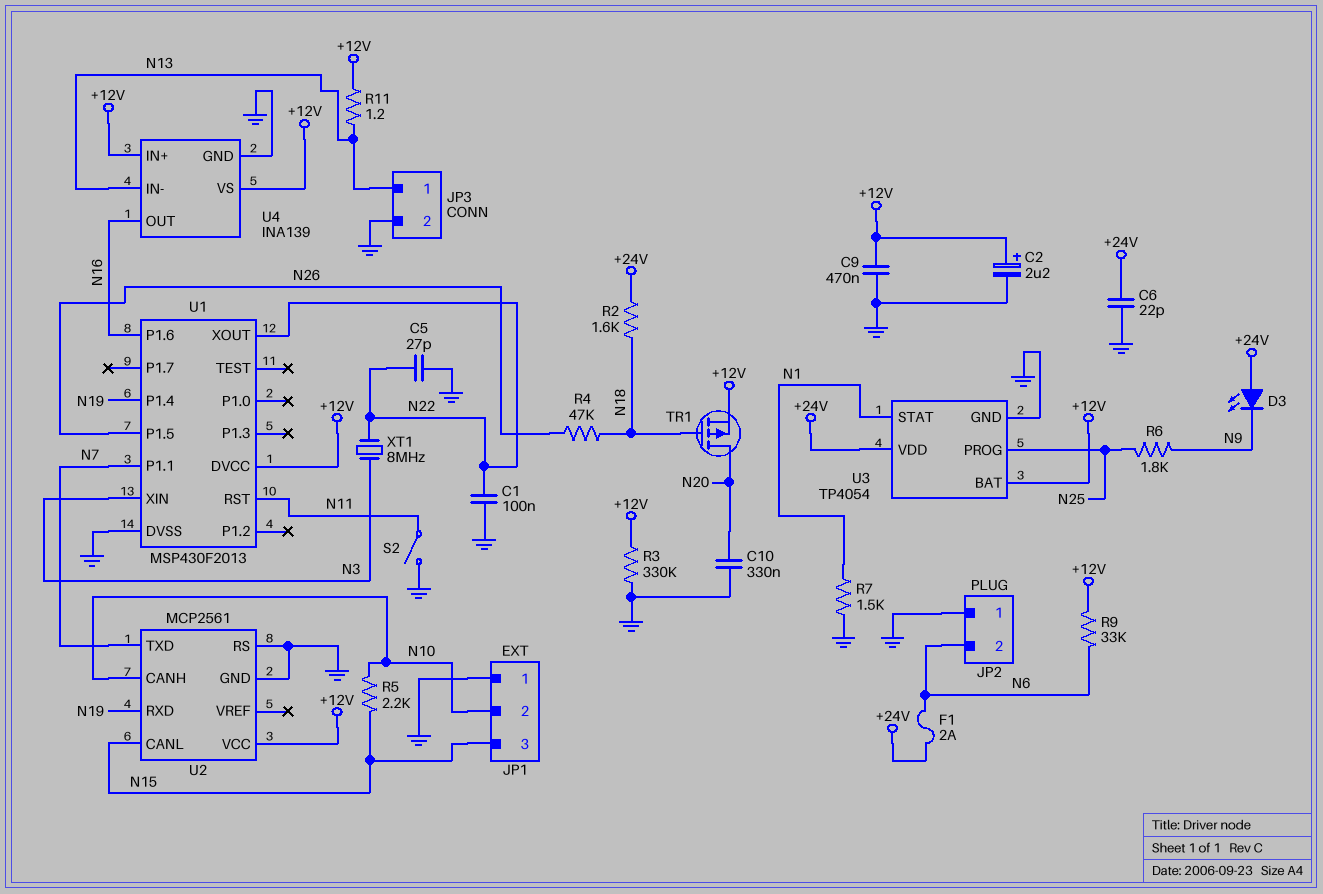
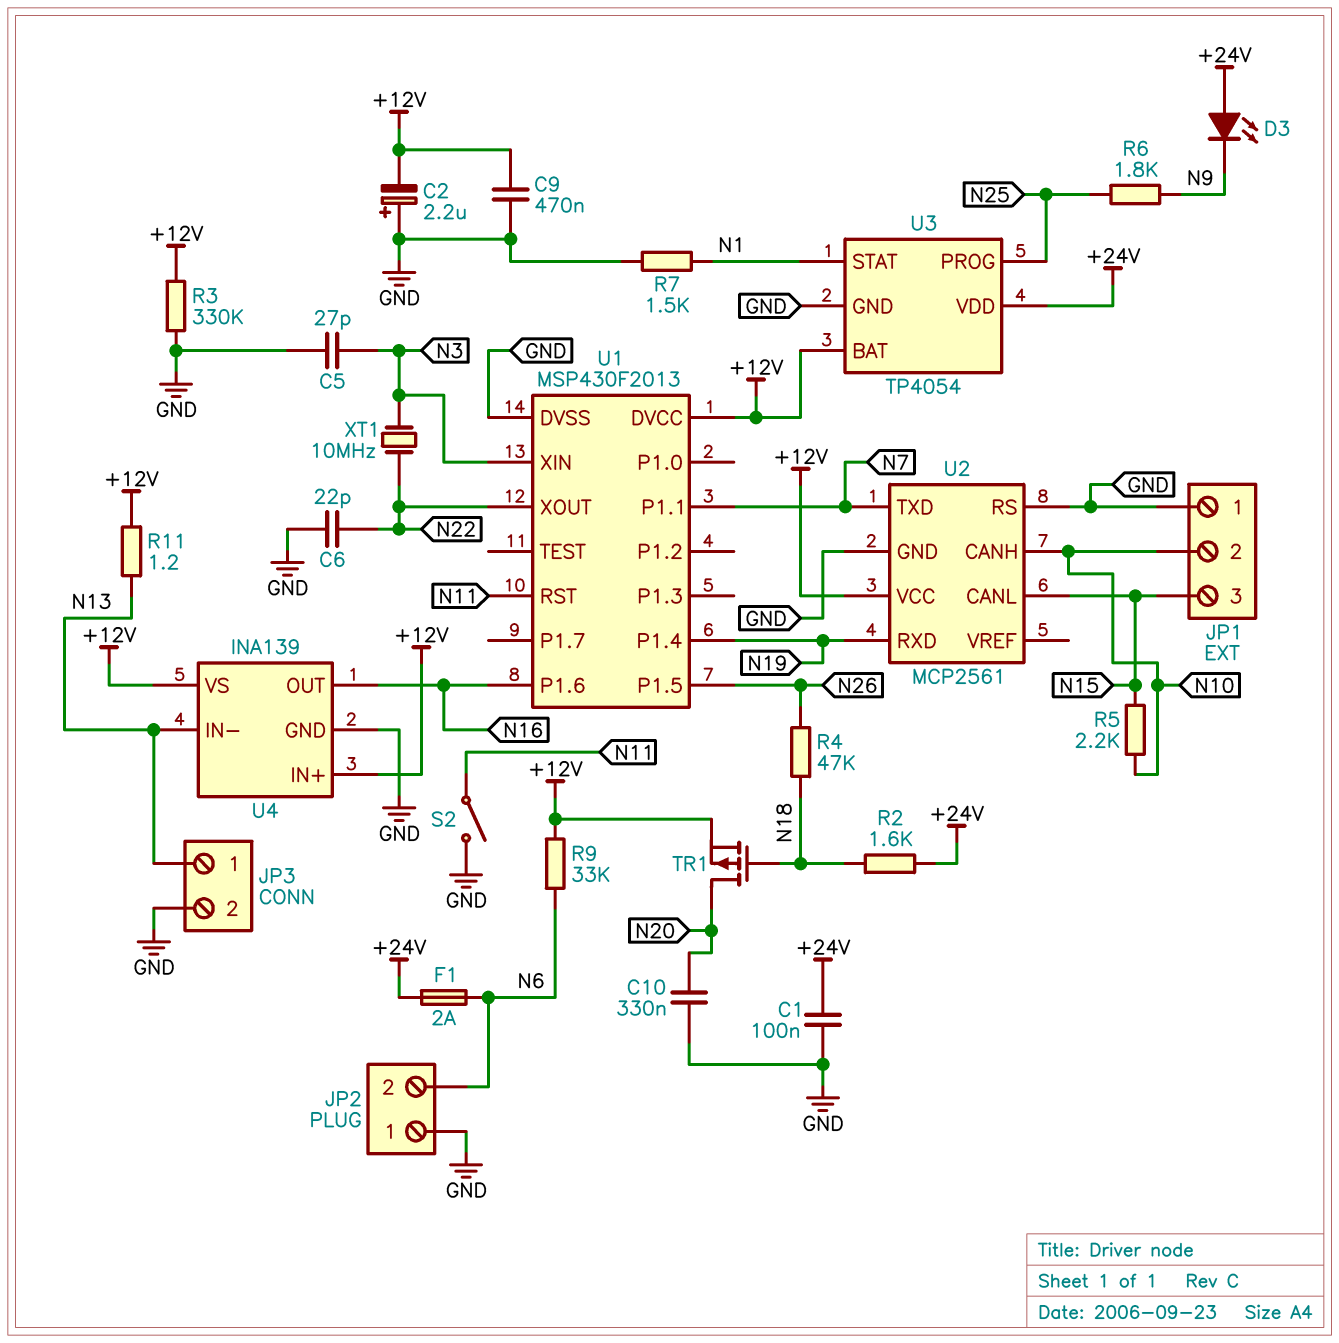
C1: 100nF (GND, N22) -> 100nF (+24V, GND)
C2: 2.2uF (plus +12V, minus GND) -> 2.2uF (plus GND, minus +12V)
C5: 27pF (GND, N22) -> 27pF (GND, N3)
C6: 22pF (+24V, GND) -> 22pF (GND, N22)
XT1: 8MHz (N3, N22) -> 10MHz (N3, N22)

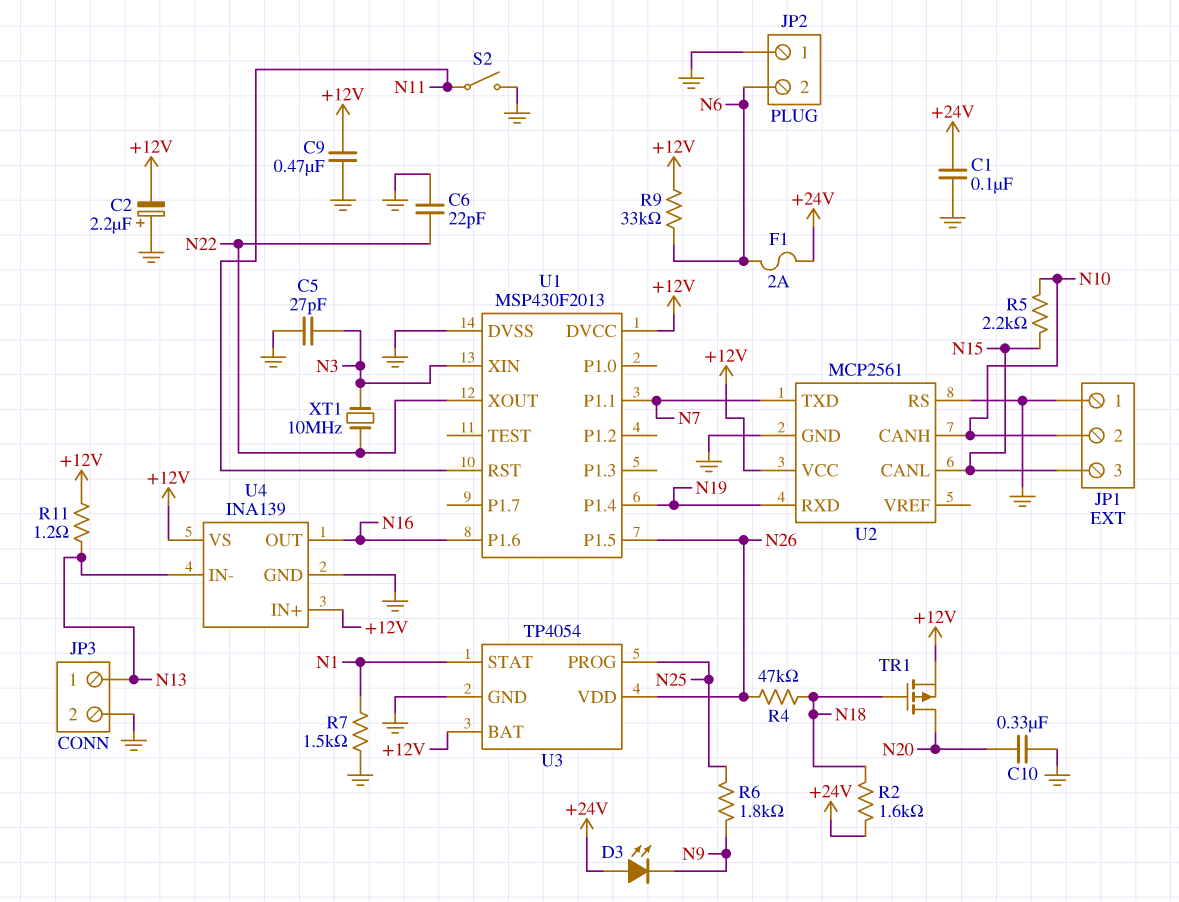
R3: 330k (+12V, GND) -> none
U3 pin VDD: +24V -> N26

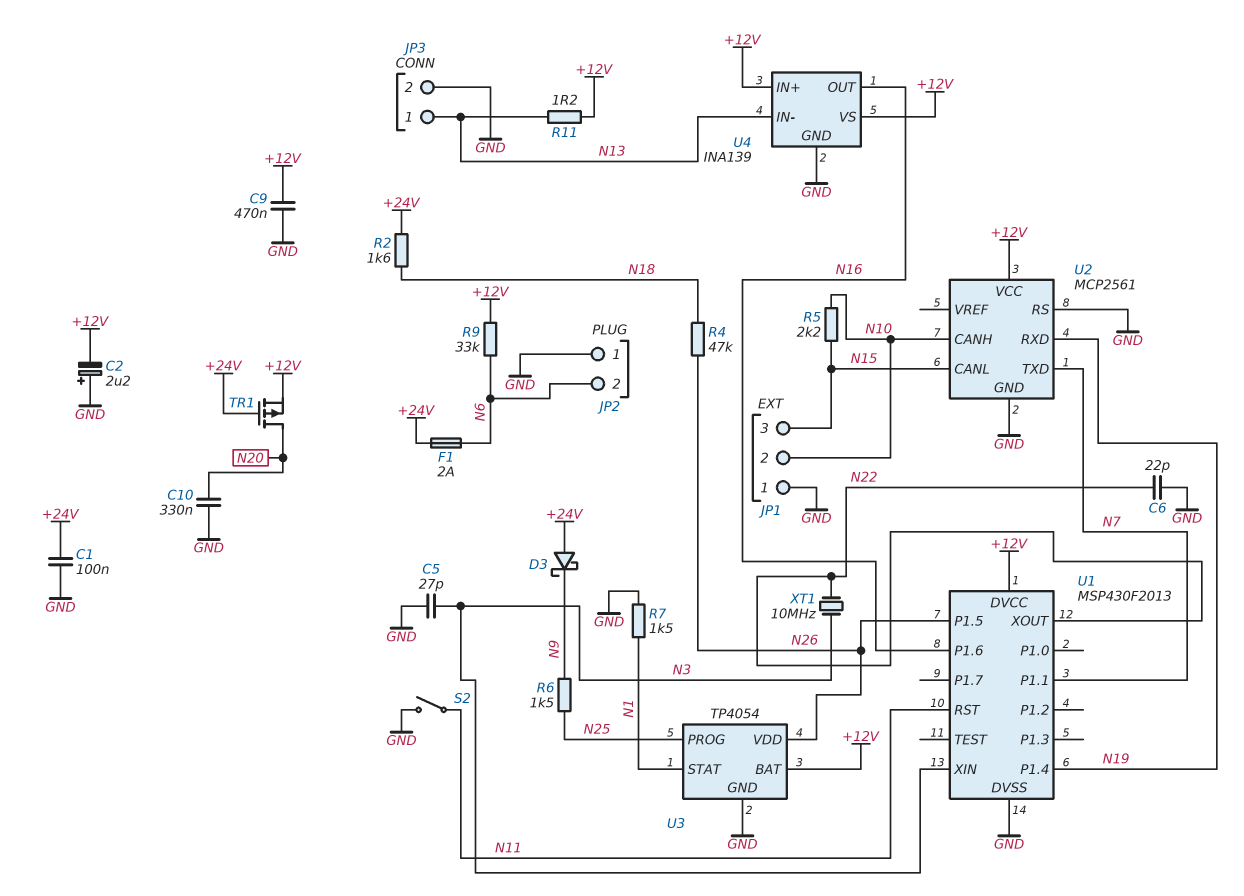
D3: LED (A +24V, K N9) -> schottky (A +24V, K N9)
R6: 1.8k (N9, N25) -> 1.5k (N9, N25)
TR1: PMOS (G N18, D N20, S +12V) -> PMOS (G +24V, D N20, S +12V)

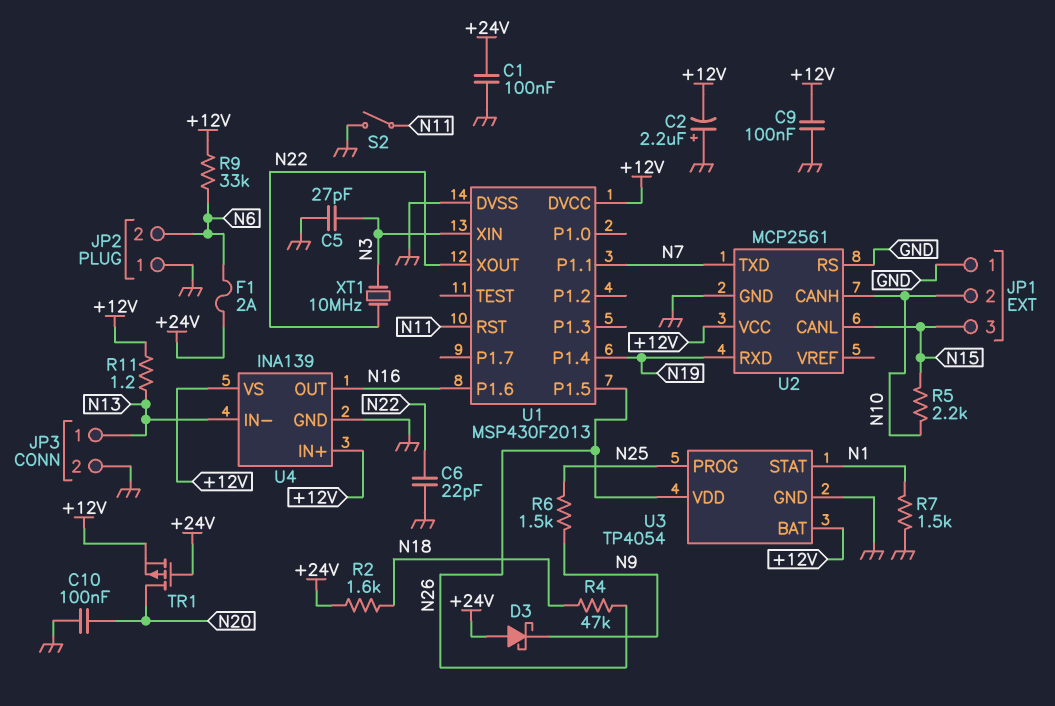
C9: 470nF (+12V, GND) -> 100nF (+12V, GND)
C10: 330nF (GND, N20) -> 100nF (GND, N20)

